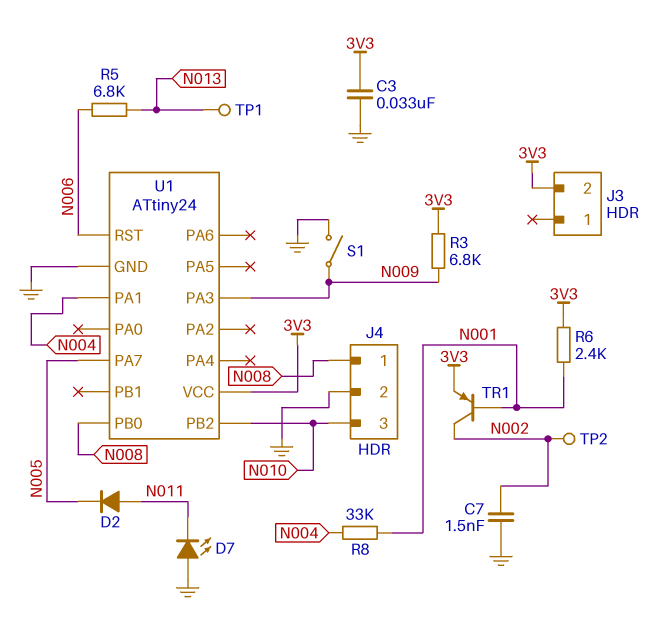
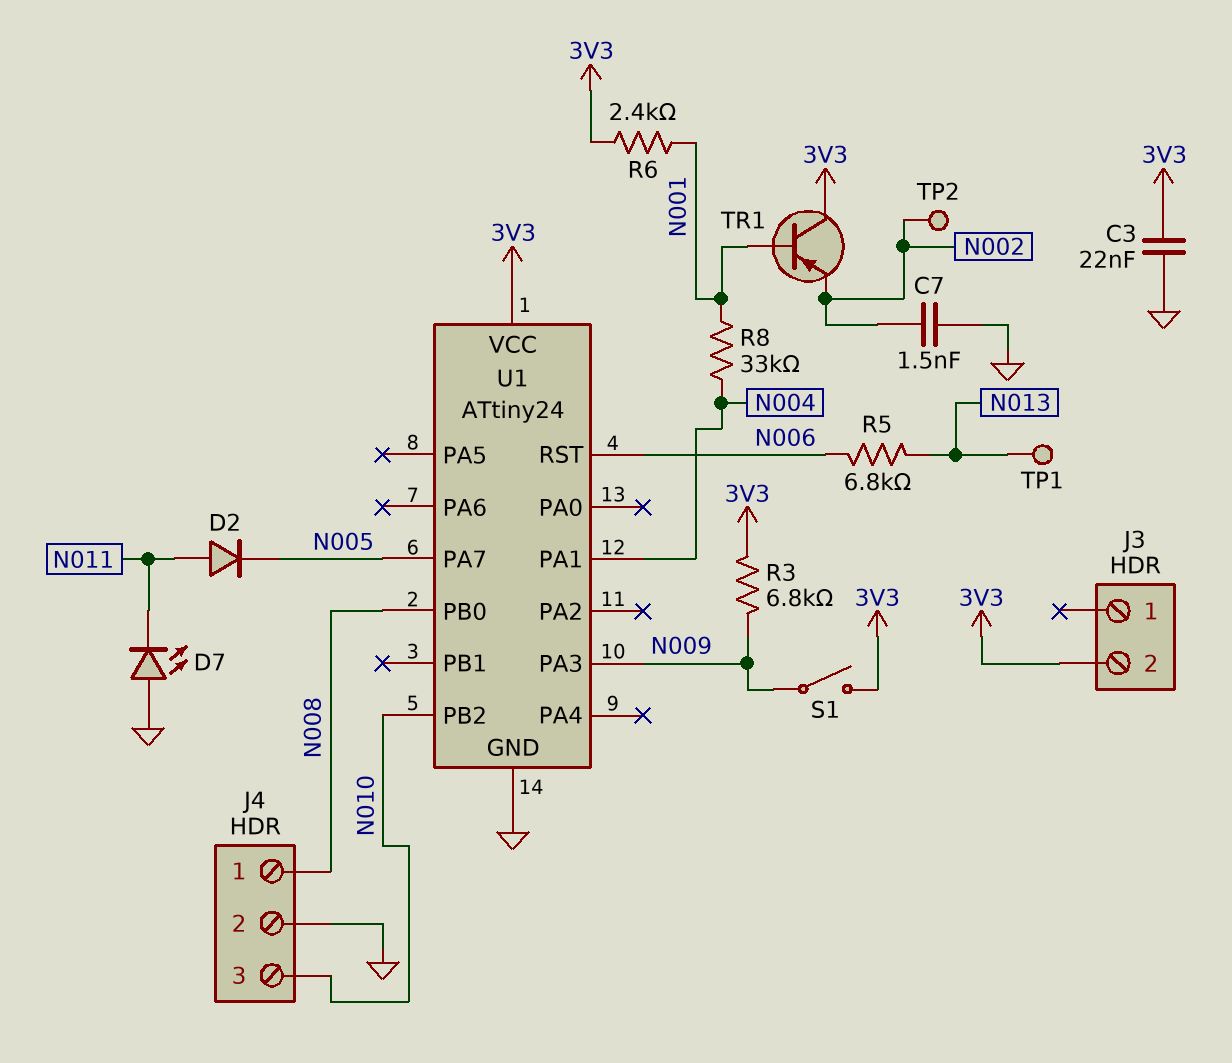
C3: 33nF (3V3, GND) -> 22nF (3V3, GND)
S1: switch (GND, N009) -> switch (3V3, N009)
TR1: PNP (B N001, C N002, E 3V3) -> PNP (B N001, C 3V3, E N002)

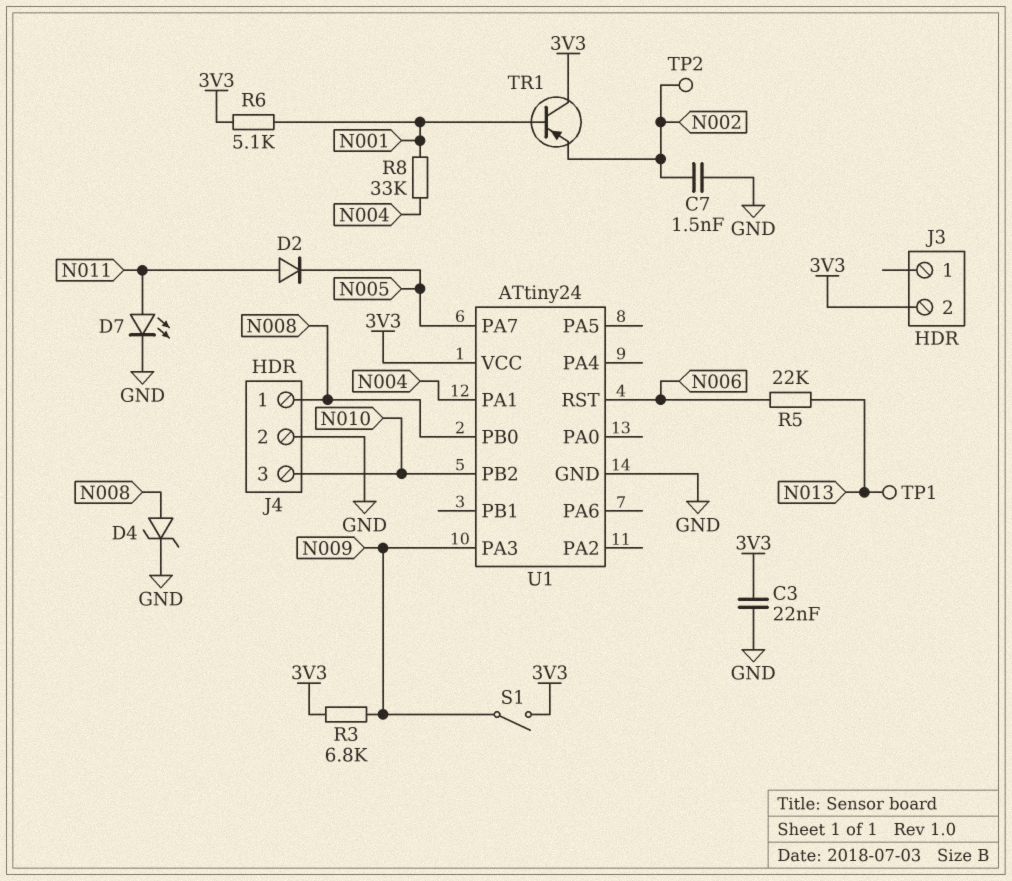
D4: none -> zener (A N008, K GND)
D7: LED (A GND, K N011) -> LED (A N011, K GND)
R5: 6.8k (N006, N013) -> 22k (N006, N013)
R6: 2.4k (3V3, N001) -> 5.1k (3V3, N001)

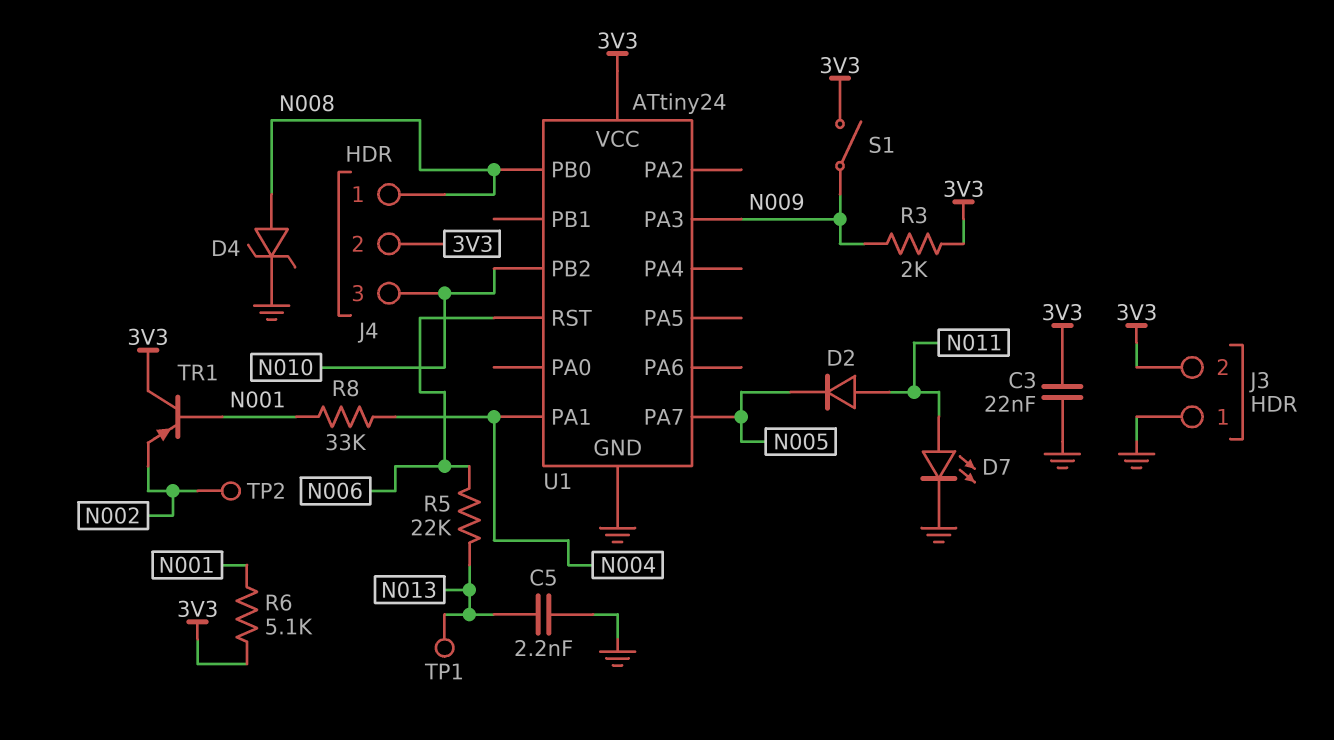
C5: none -> 2.2nF (GND, N013)
C7: 1.5nF (GND, N002) -> none
J3 pin 1: none -> GND
J4 pin 2: GND -> 3V3
R3: 6.8k (3V3, N009) -> 2k (3V3, N009)

